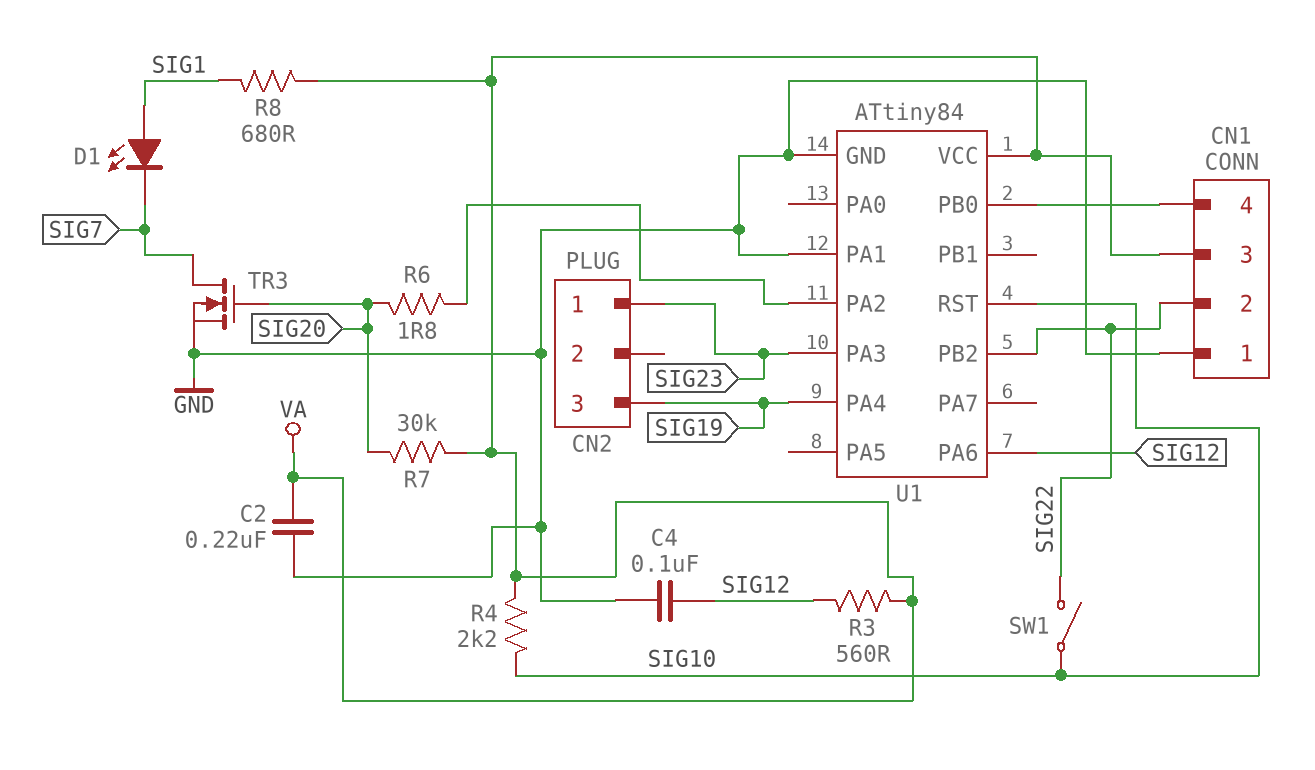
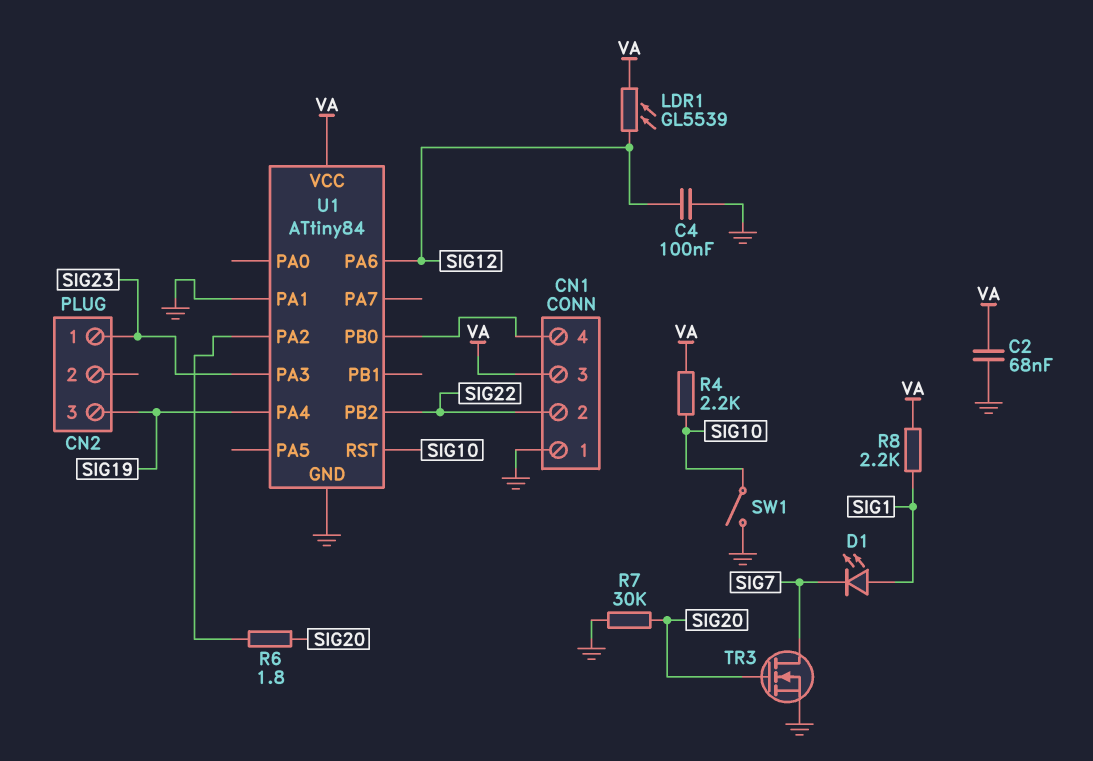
C2: 220nF (GND, VA) -> 68nF (GND, VA)
LDR1: none -> GL5539 (SIG12, VA)
R3: 560 (SIG12, VA) -> none
R7: 30k (SIG20, VA) -> 30k (GND, SIG20)
R8: 680 (SIG1, VA) -> 2.2k (SIG1, VA)
SW1: switch (SIG10, SIG22) -> switch (GND, SIG10)

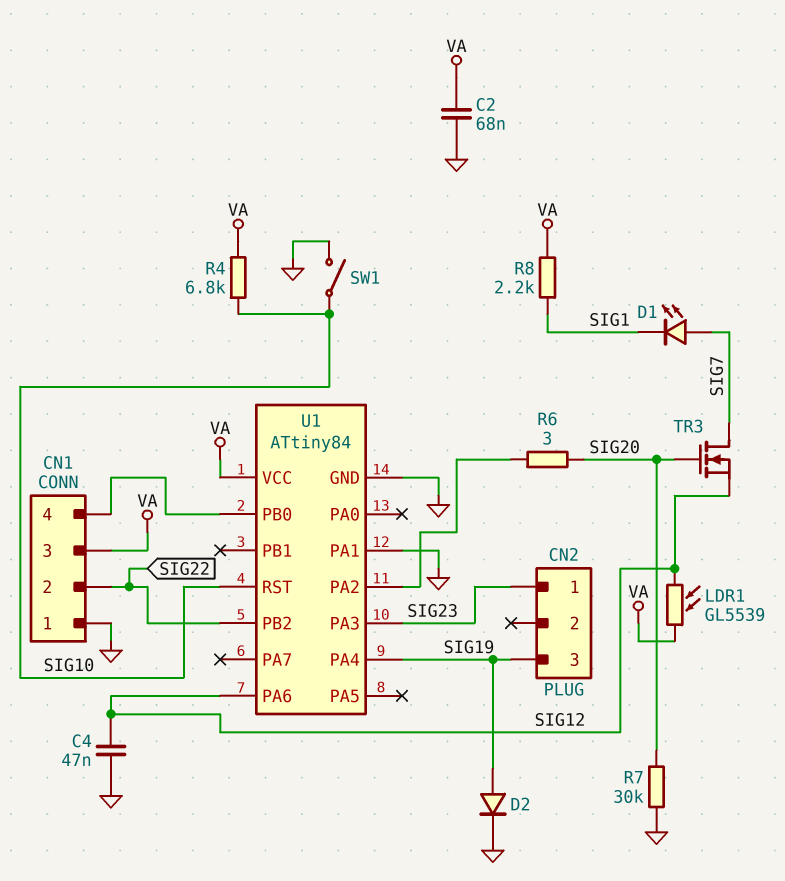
C4: 100nF (GND, SIG12) -> 47nF (GND, SIG12)
D1: LED (A SIG1, K SIG7) -> LED (A SIG7, K SIG1)
D2: none -> diode (A SIG19, K GND)
R4: 2.2k (SIG10, VA) -> 6.8k (SIG10, VA)
R6: 1.8 (SIG20, U1/PA2) -> 3 (SIG20, U1/PA2)
TR3: NMOS (G SIG20, D SIG7, S GND) -> NMOS (G SIG20, D SIG7, S SIG12)

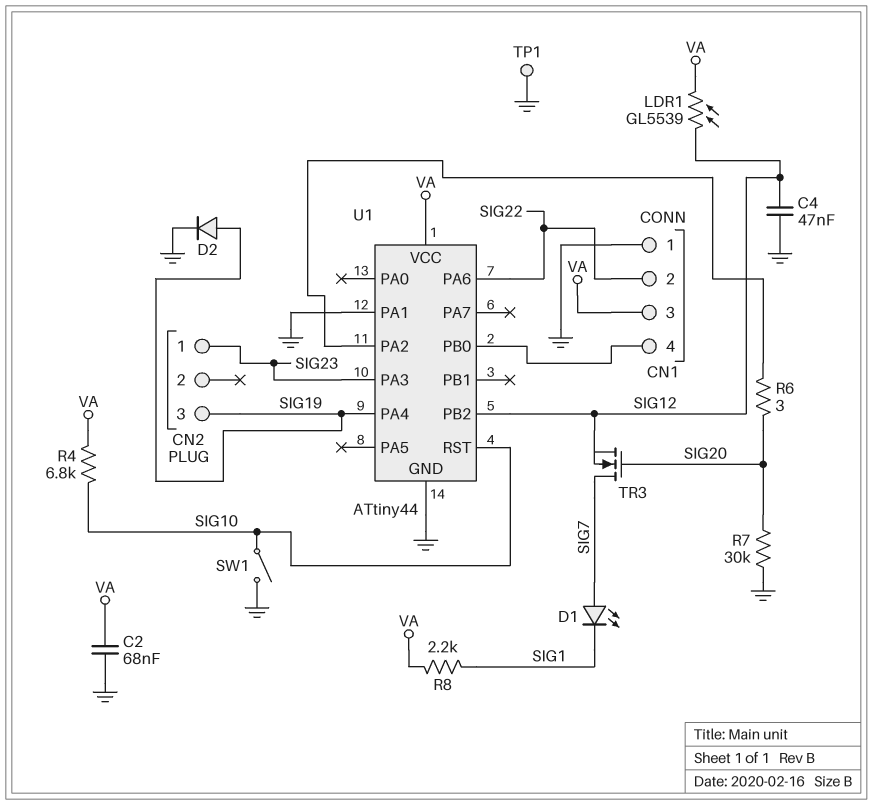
TP1: none -> test point (GND)
U1: ATtiny84 -> ATtiny44
U1 pin PA6: SIG12 -> SIG22
U1 pin PB2: SIG22 -> SIG12

